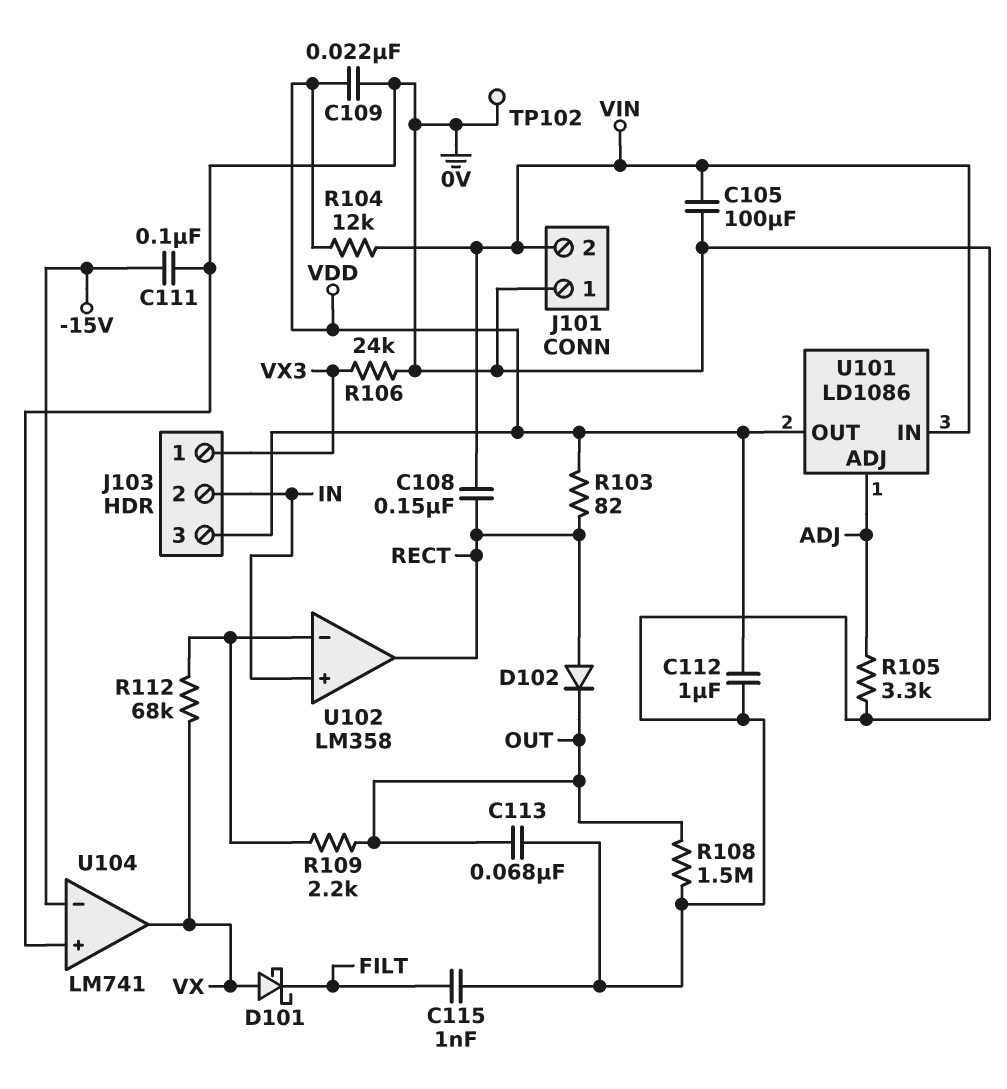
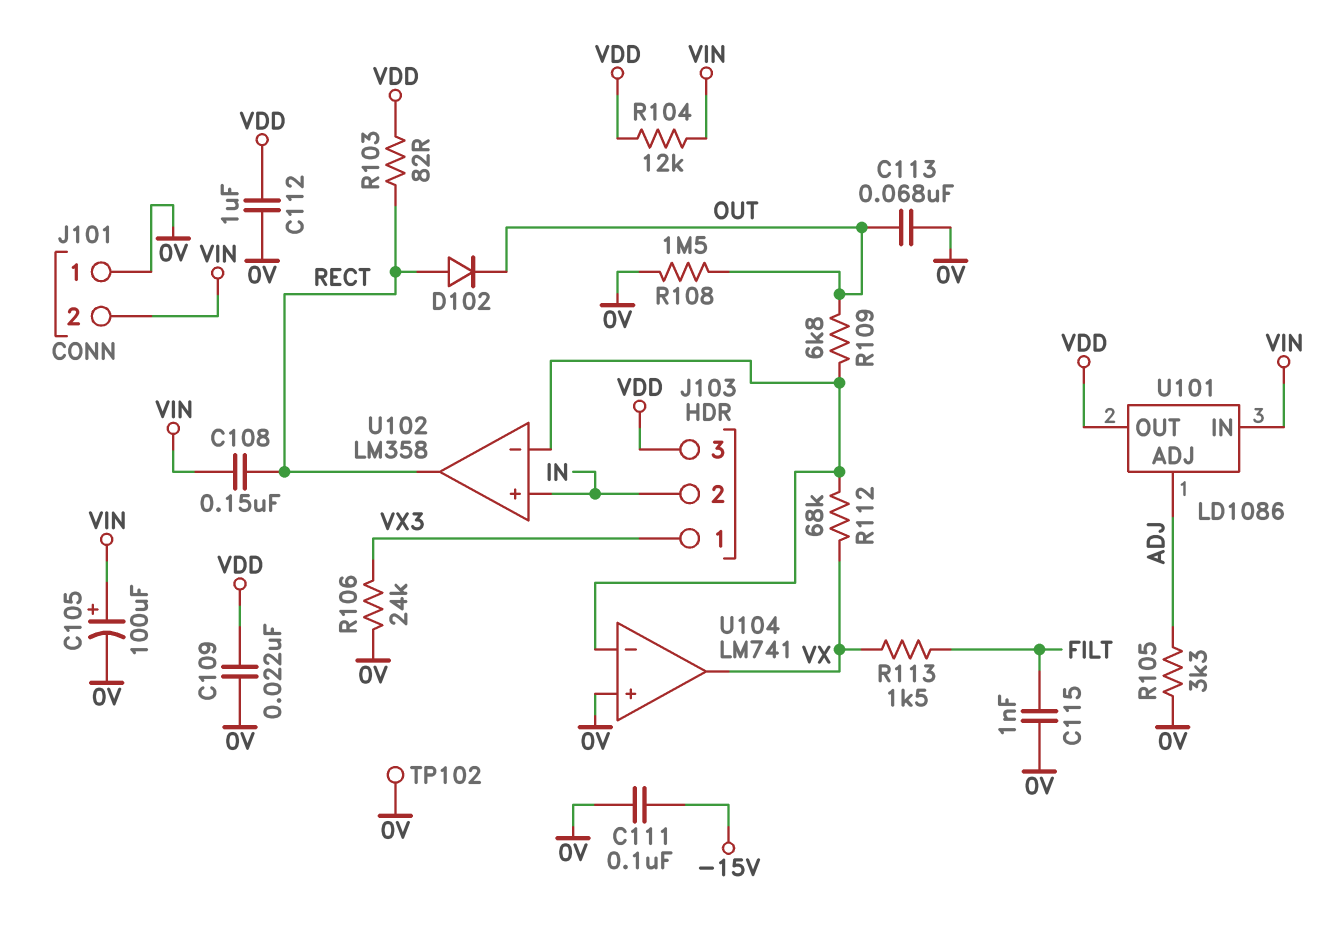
C105: 100uF (0V, VIN) -> 100uF (plus VIN, minus 0V)
D101: schottky (A VX, K FILT) -> none
R109: 2.2k (OUT, U102/in-) -> 6.8k (OUT, U102/in-)
R113: none -> 1.5k (FILT, VX)
U104 pin in-: -15V -> U102/in-

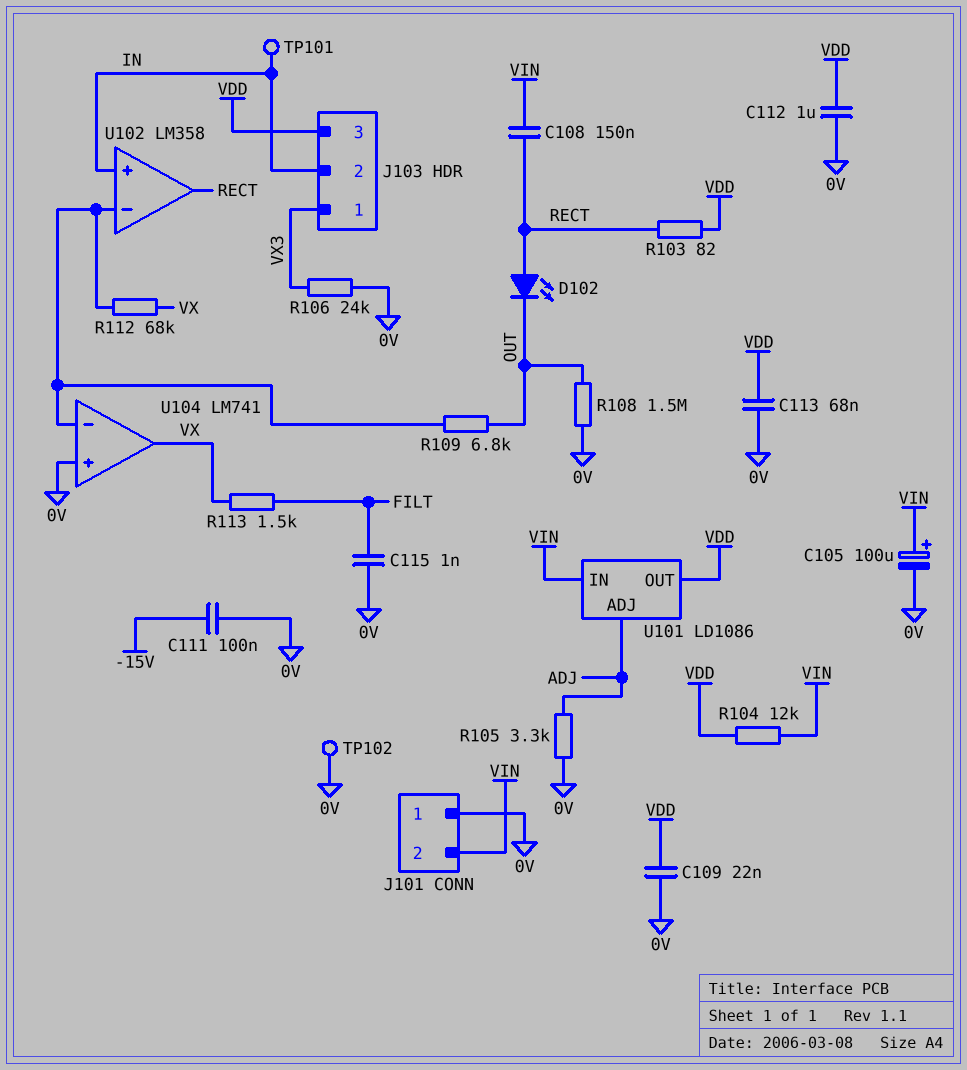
C113: 68nF (0V, OUT) -> 68nF (0V, VDD)
D102: diode (A RECT, K OUT) -> LED (A RECT, K OUT)
TP101: none -> test point (IN)

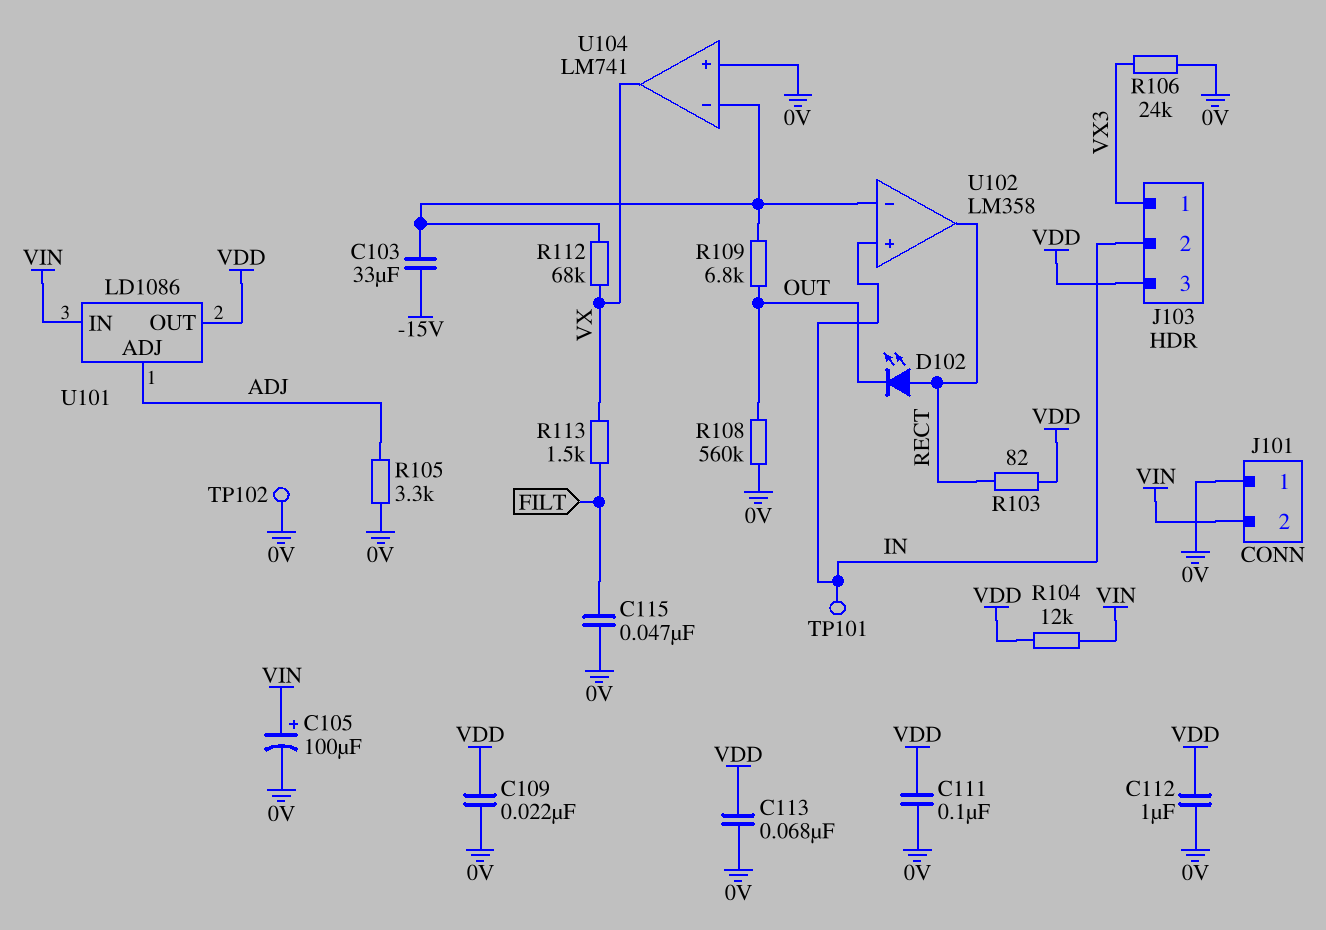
C103: none -> 33uF (-15V, U102/in-)
C108: 150nF (RECT, VIN) -> none
C111: 100nF (-15V, 0V) -> 100nF (0V, VDD)
C115: 1nF (0V, FILT) -> 47nF (0V, FILT)
R108: 1.5M (0V, OUT) -> 560k (0V, OUT)

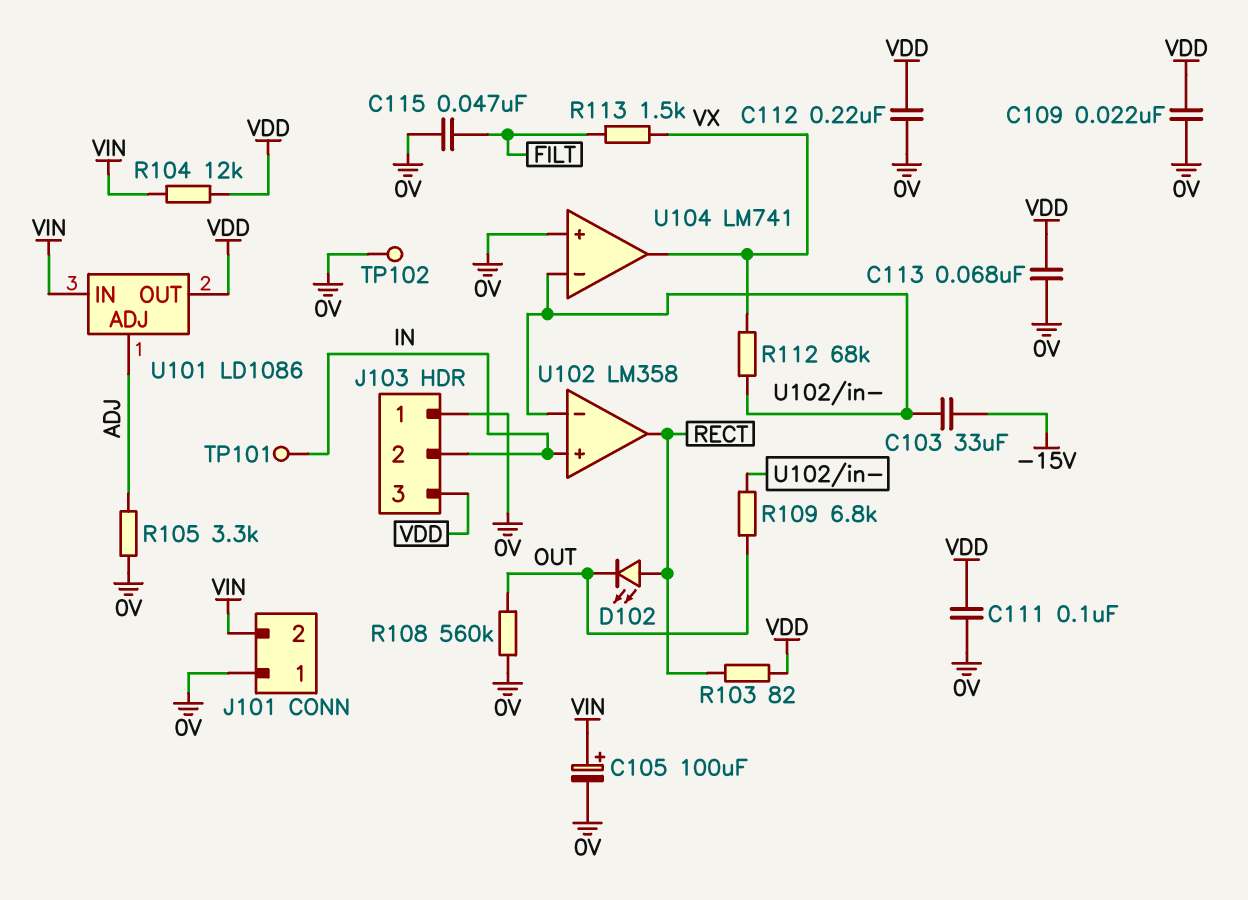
C112: 1uF (0V, VDD) -> 220nF (0V, VDD)
J103 pin 1: VX3 -> 0V
R106: 24k (0V, VX3) -> none

